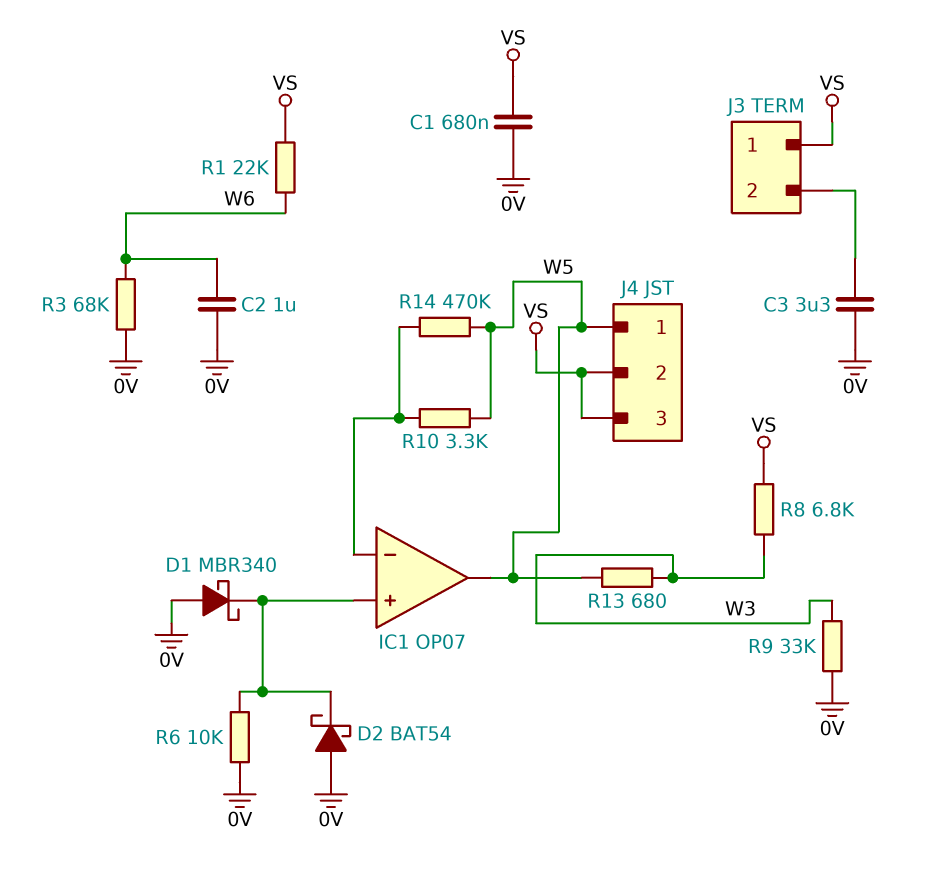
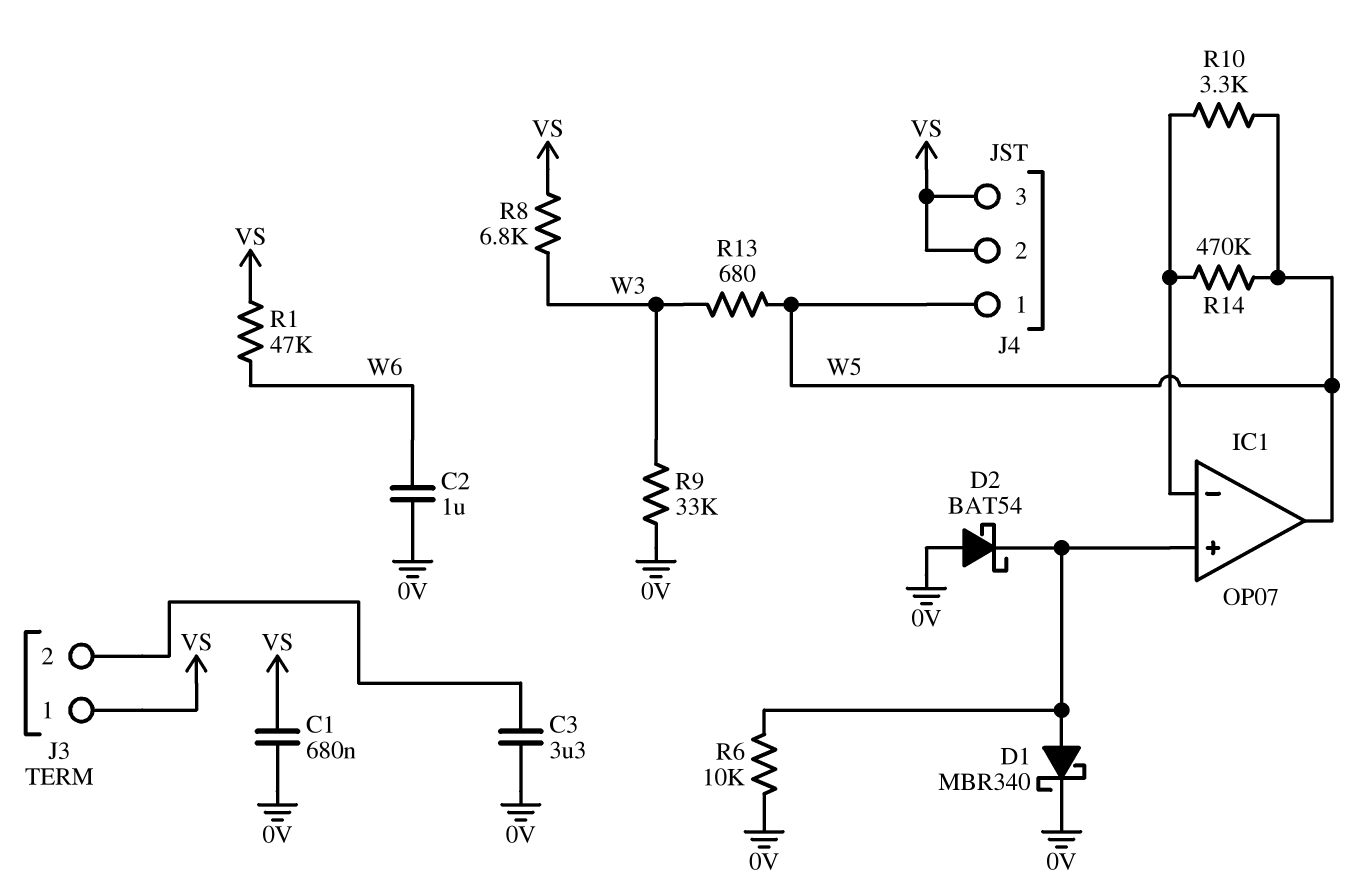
D1: schottky MBR340 (A 0V, K IC1/in+) -> schottky MBR340 (A IC1/in+, K 0V)
R1: 22k (VS, W6) -> 47k (VS, W6)
R3: 68k (0V, W6) -> none

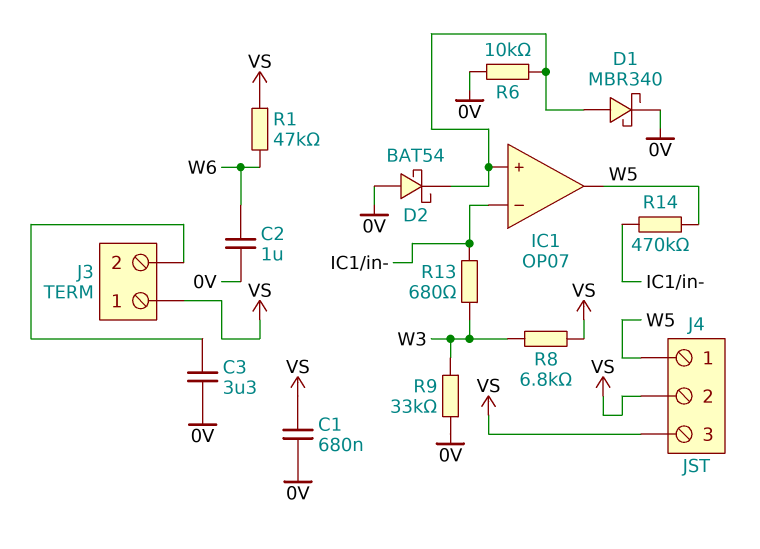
R10: 3.3k (IC1/in-, W5) -> none
R13: 680 (W3, W5) -> 680 (IC1/in-, W3)

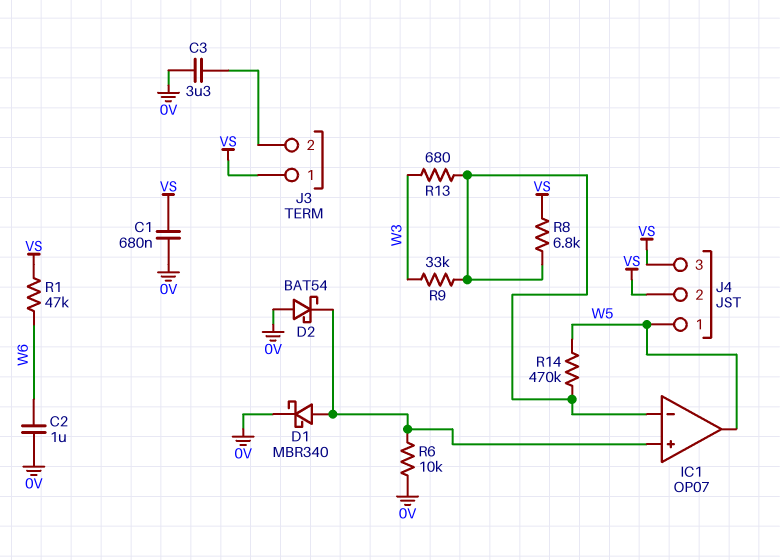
R8: 6.8k (VS, W3) -> 6.8k (IC1/in-, VS)
R9: 33k (0V, W3) -> 33k (IC1/in-, W3)

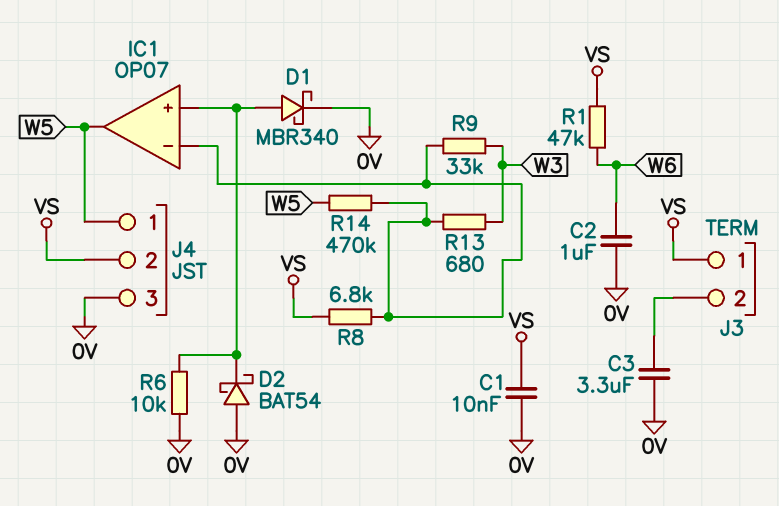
C1: 680nF (0V, VS) -> 10nF (0V, VS)
J4 pin 3: VS -> 0V

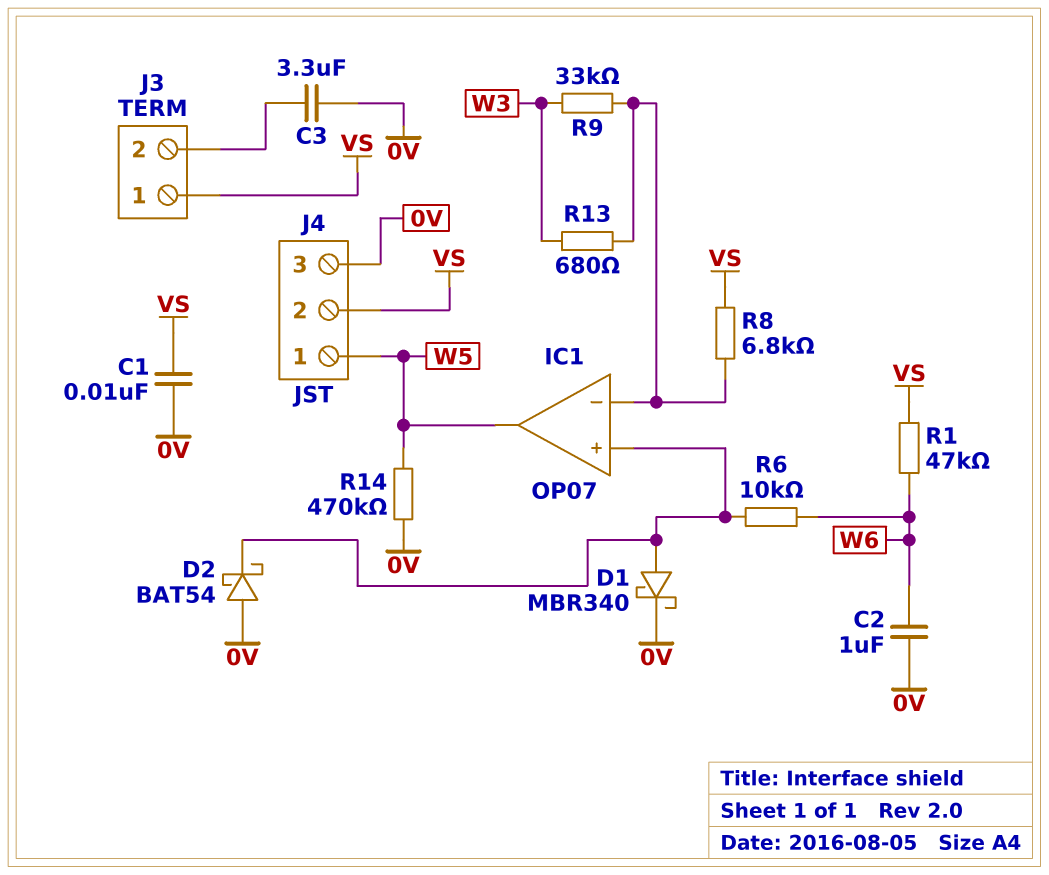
R6: 10k (0V, IC1/in+) -> 10k (IC1/in+, W6)
R14: 470k (IC1/in-, W5) -> 470k (0V, W5)

